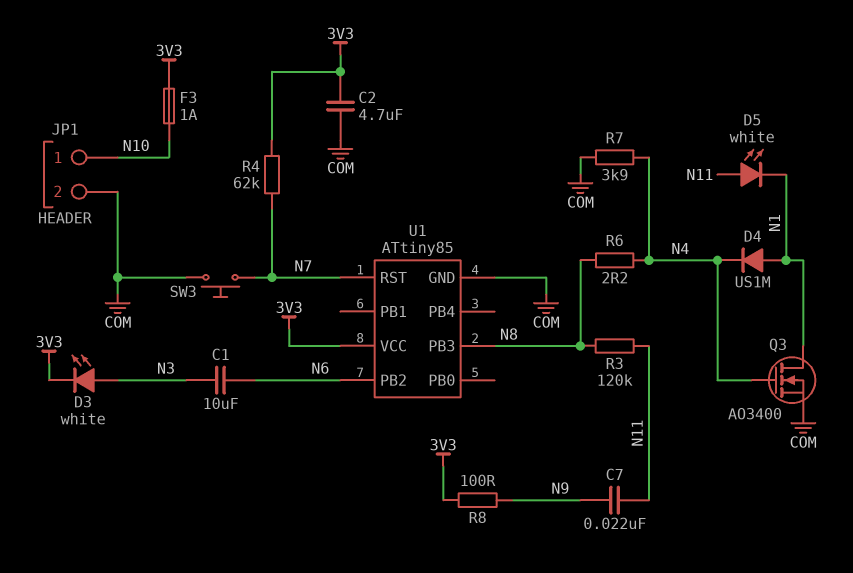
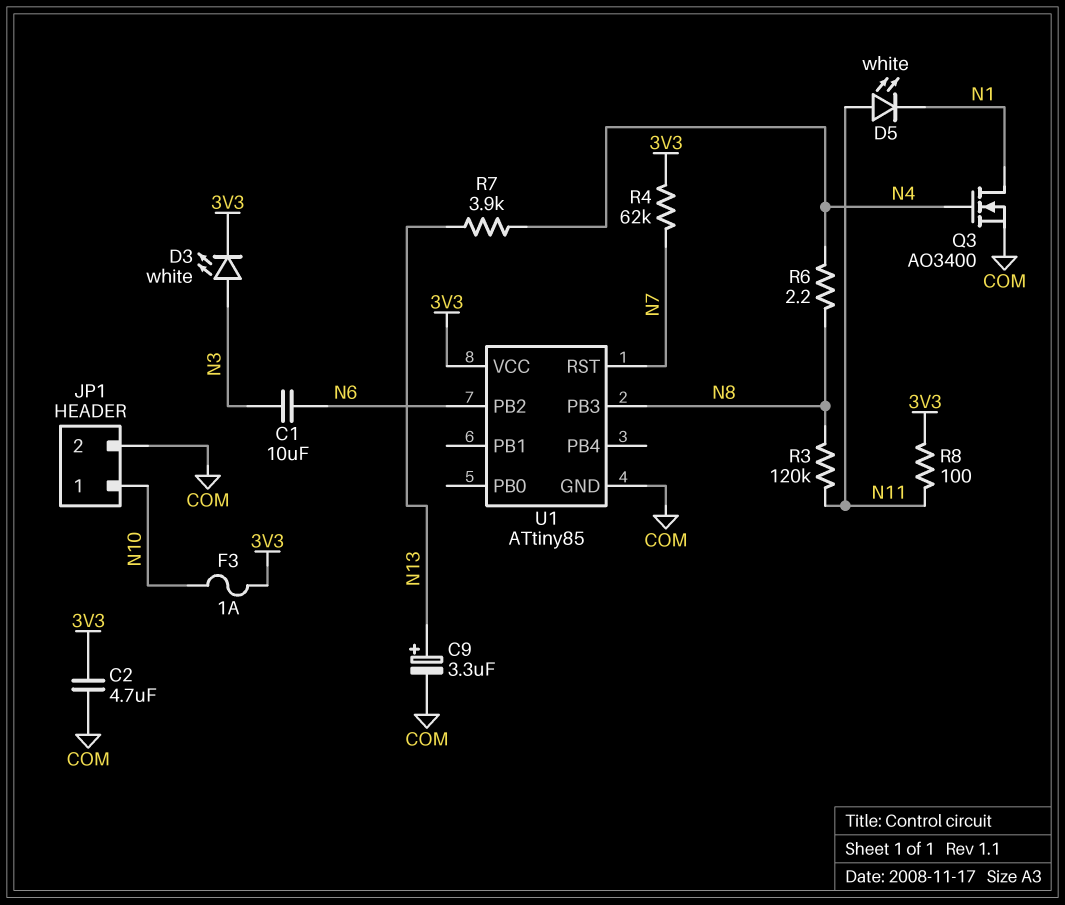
C7: 22nF (N9, N11) -> none
C9: none -> 3.3uF (plus N13, minus COM)
D4: diode US1M (A N1, K N4) -> none
R7: 3.9k (COM, N4) -> 3.9k (N4, N13)
R8: 100 (3V3, N9) -> 100 (3V3, N11)
SW3: button (COM, N7) -> none

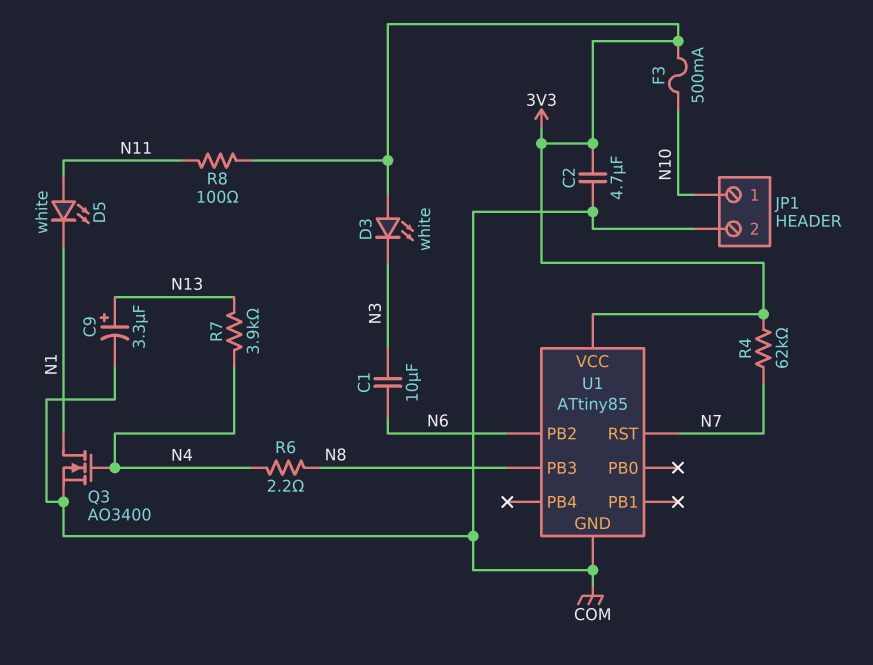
D3: LED white (A N3, K 3V3) -> LED white (A 3V3, K N3)
F3: 1A (3V3, N10) -> 500mA (3V3, N10)
R3: 120k (N8, N11) -> none

